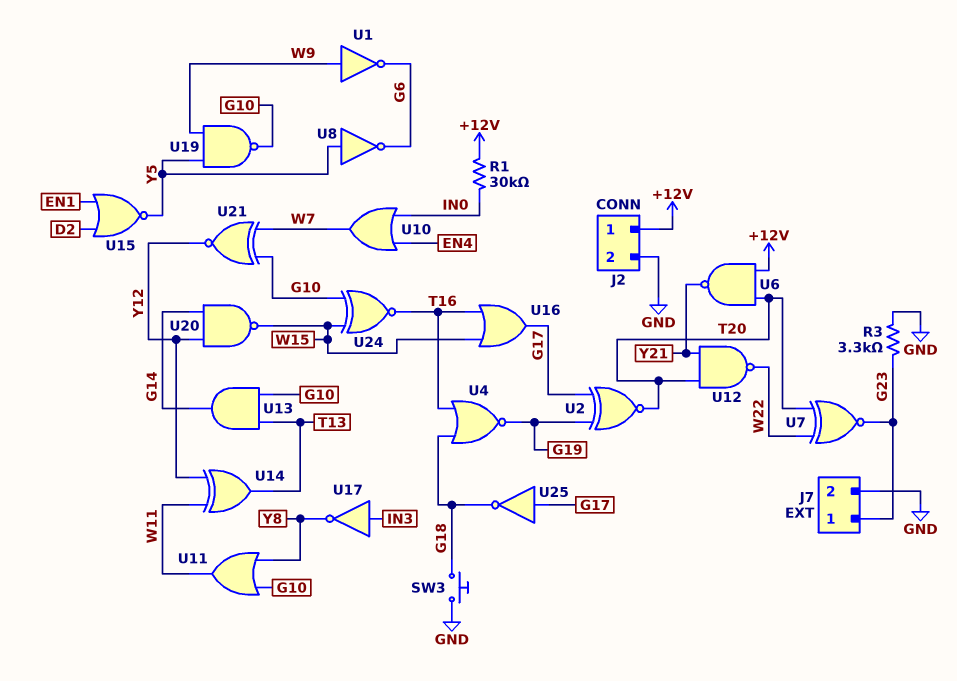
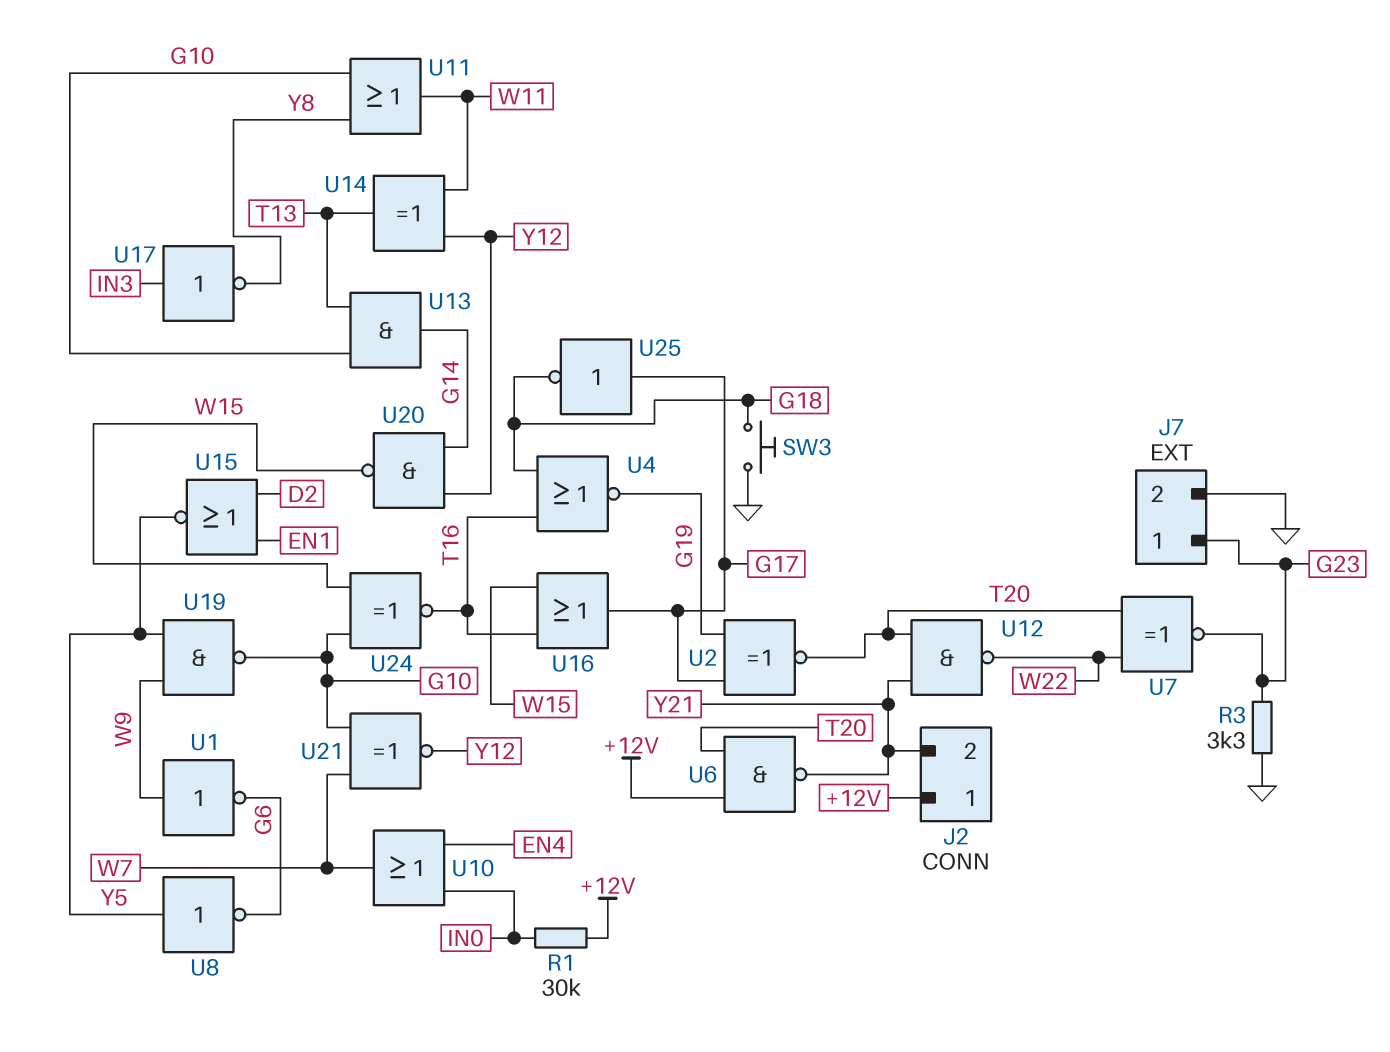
J2 pin 2: GND -> Y21

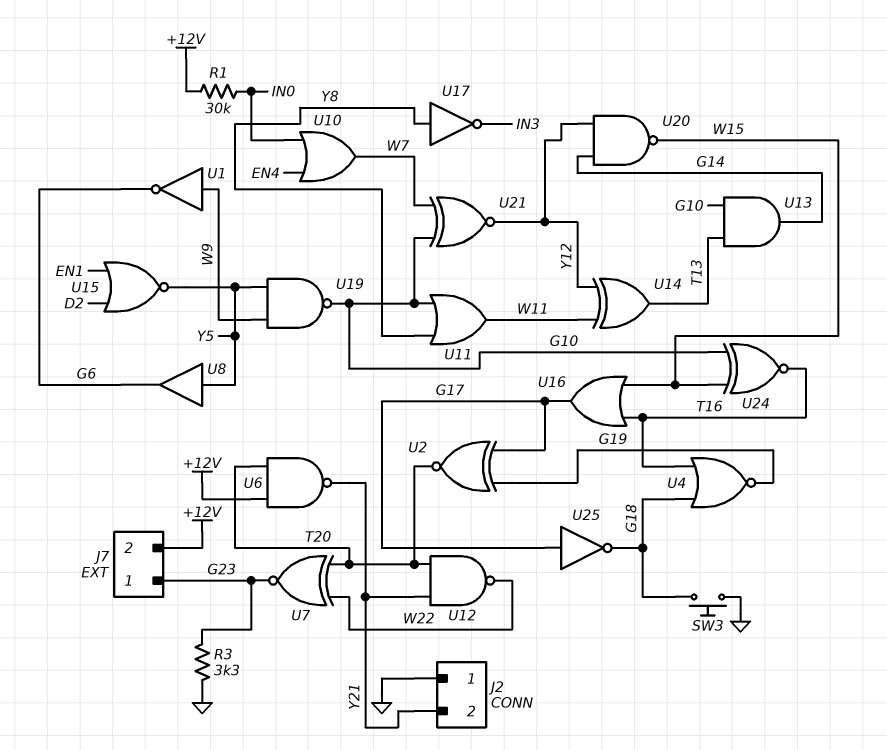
J2 pin 1: +12V -> GND
J7 pin 2: GND -> +12V
U8: NOT (in Y5, out G6) -> buffer (in Y5, out G6)
U17: NOT (in IN3, out Y8) -> NOT (in Y8, out IN3)

